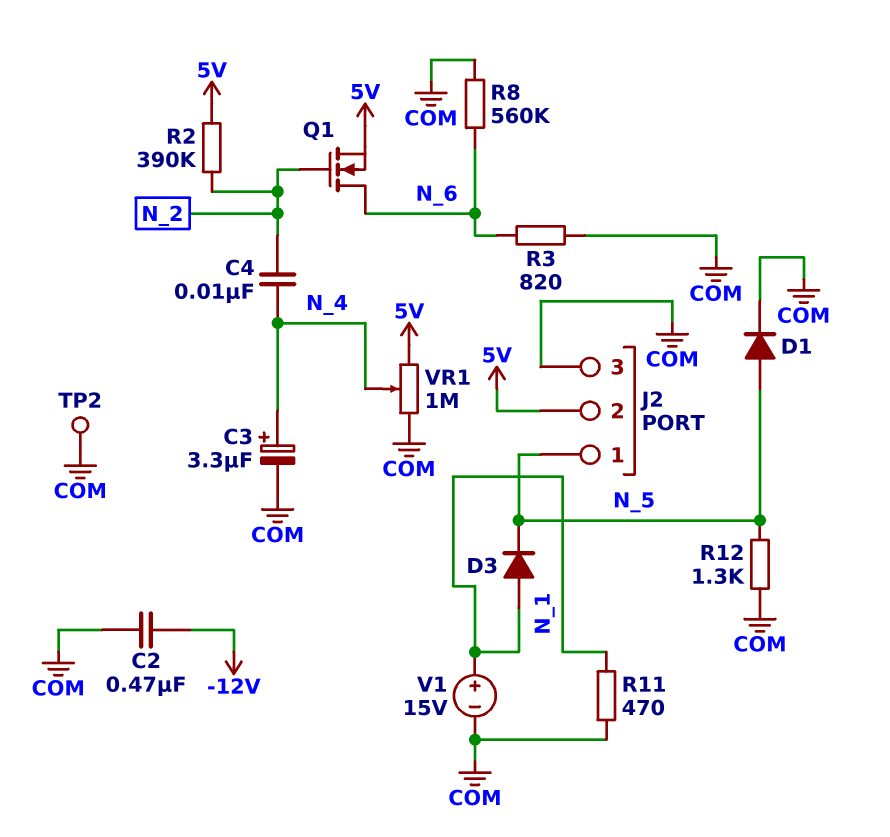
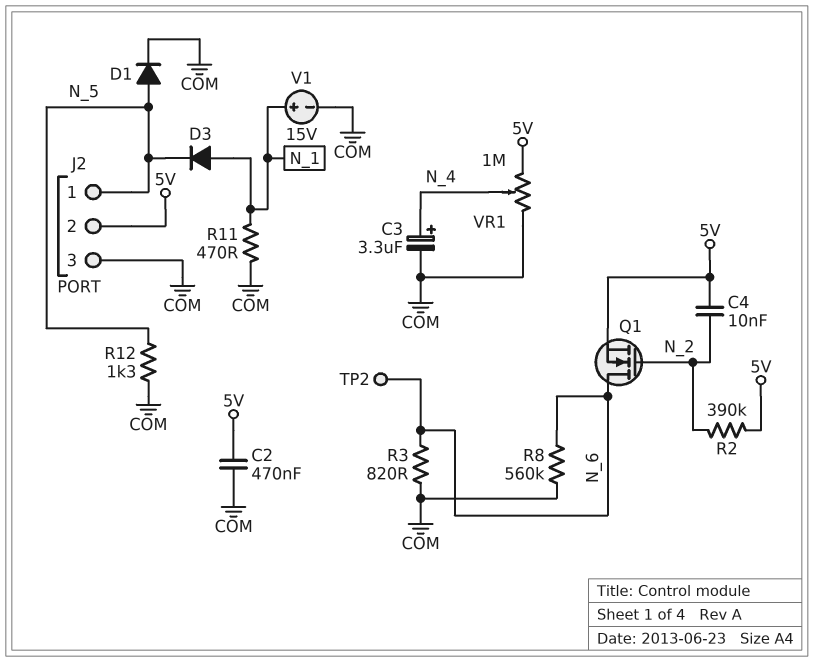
C2: 470nF (-12V, COM) -> 470nF (5V, COM)
C4: 10nF (N_2, N_4) -> 10nF (5V, N_2)
TP2: test point (COM) -> test point (N_6)

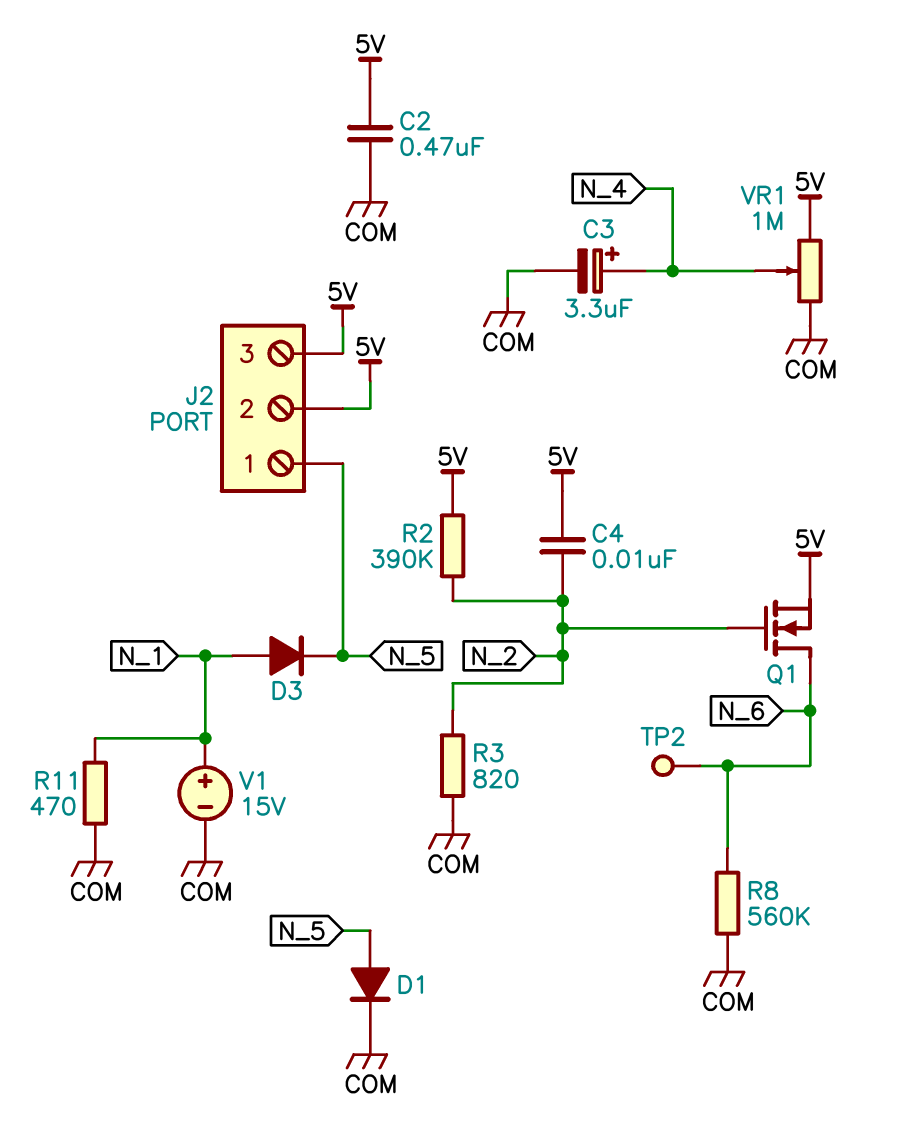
J2 pin 3: COM -> 5V
R3: 820 (COM, N_6) -> 820 (COM, N_2)
R12: 1.3k (COM, N_5) -> none

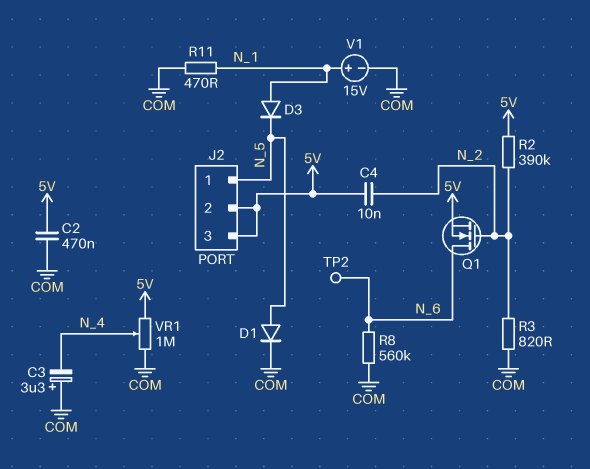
C3: 3.3uF (plus N_4, minus COM) -> 3.3uF (plus COM, minus N_4)

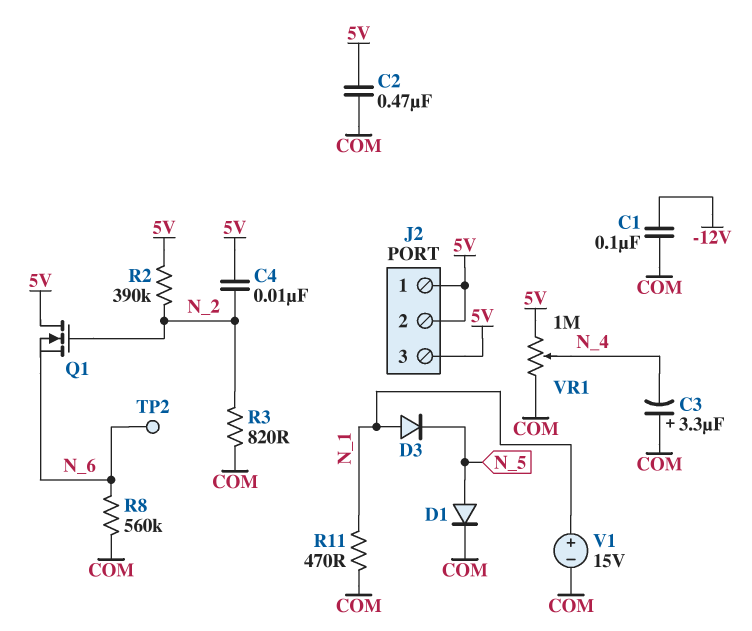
C1: none -> 100nF (-12V, COM)
J2 pin 1: N_5 -> 5V
Q1: NMOS (G N_2, D N_6, S 5V) -> NMOS (G N_2, D 5V, S N_6)

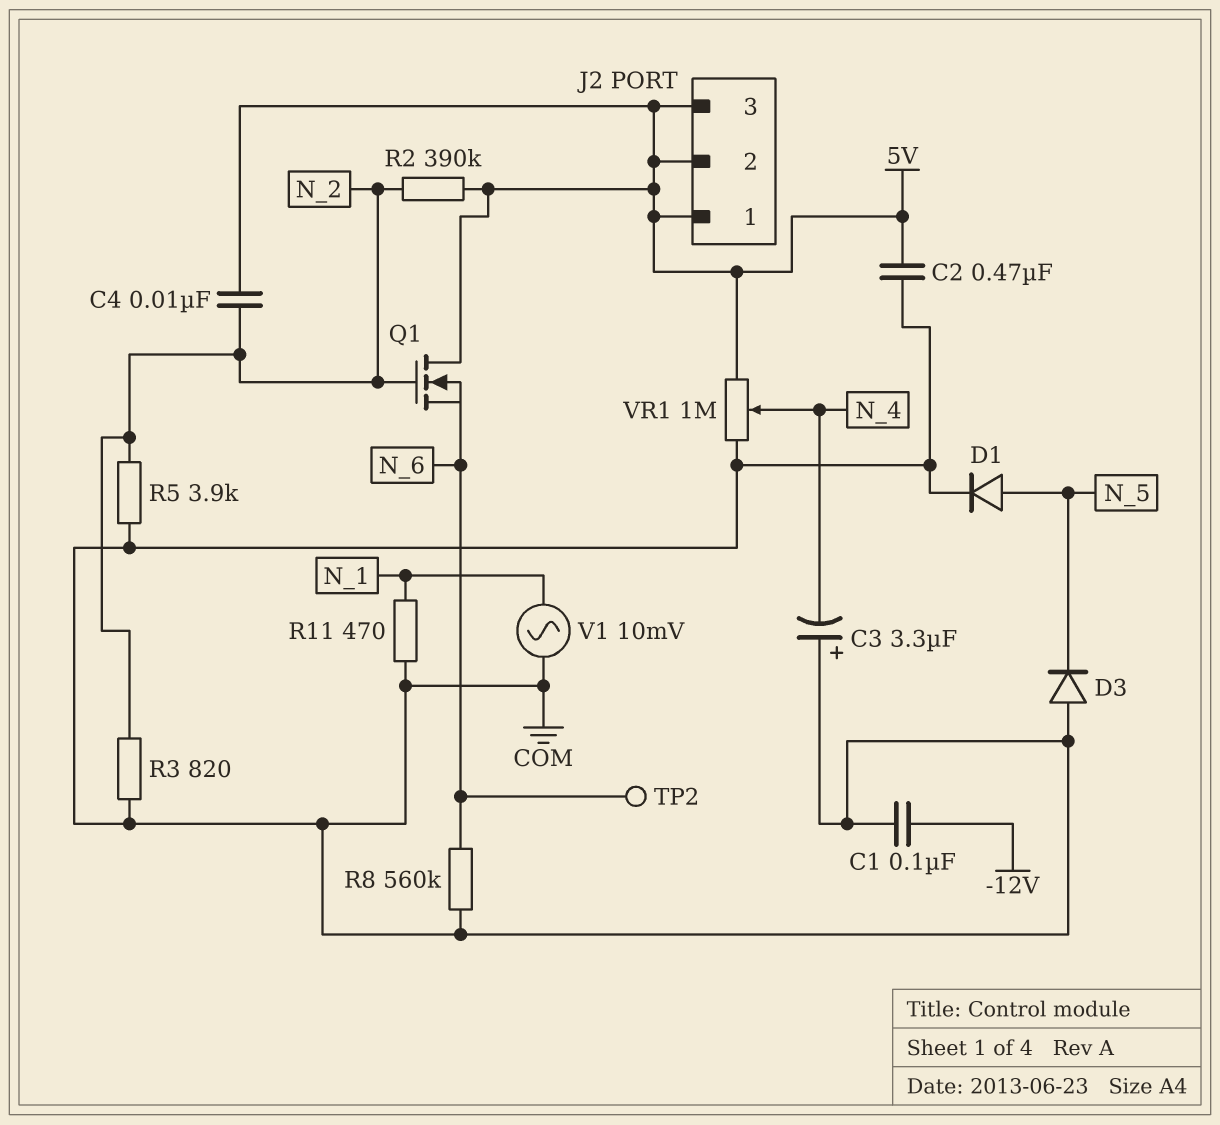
D3: diode (A N_1, K N_5) -> diode (A COM, K N_5)
R5: none -> 3.9k (COM, N_2)
V1: 15V (plus N_1, minus COM) -> AC 10mV (COM, N_1)

